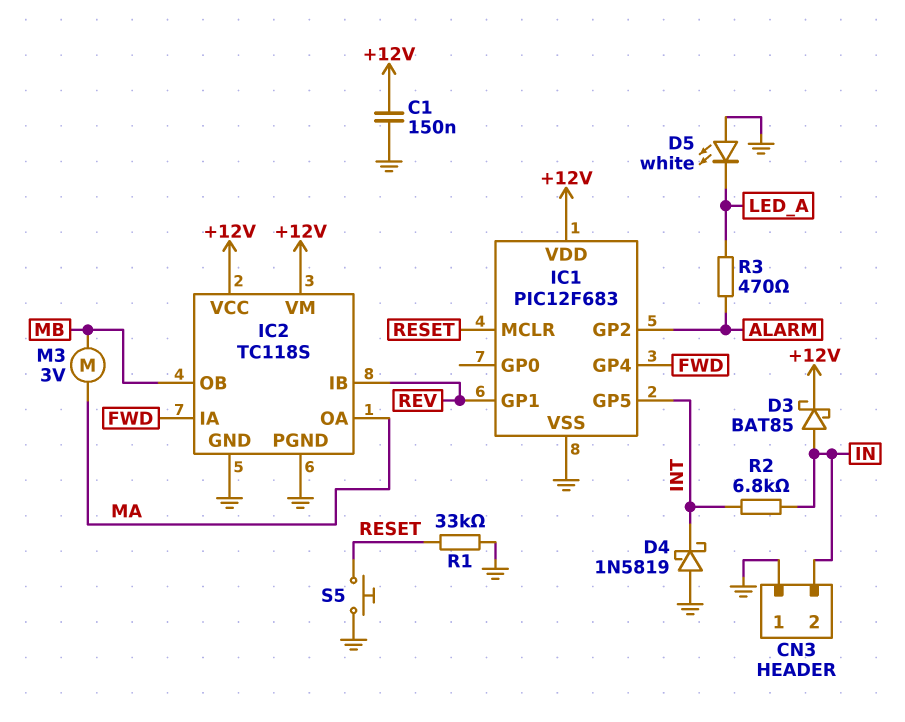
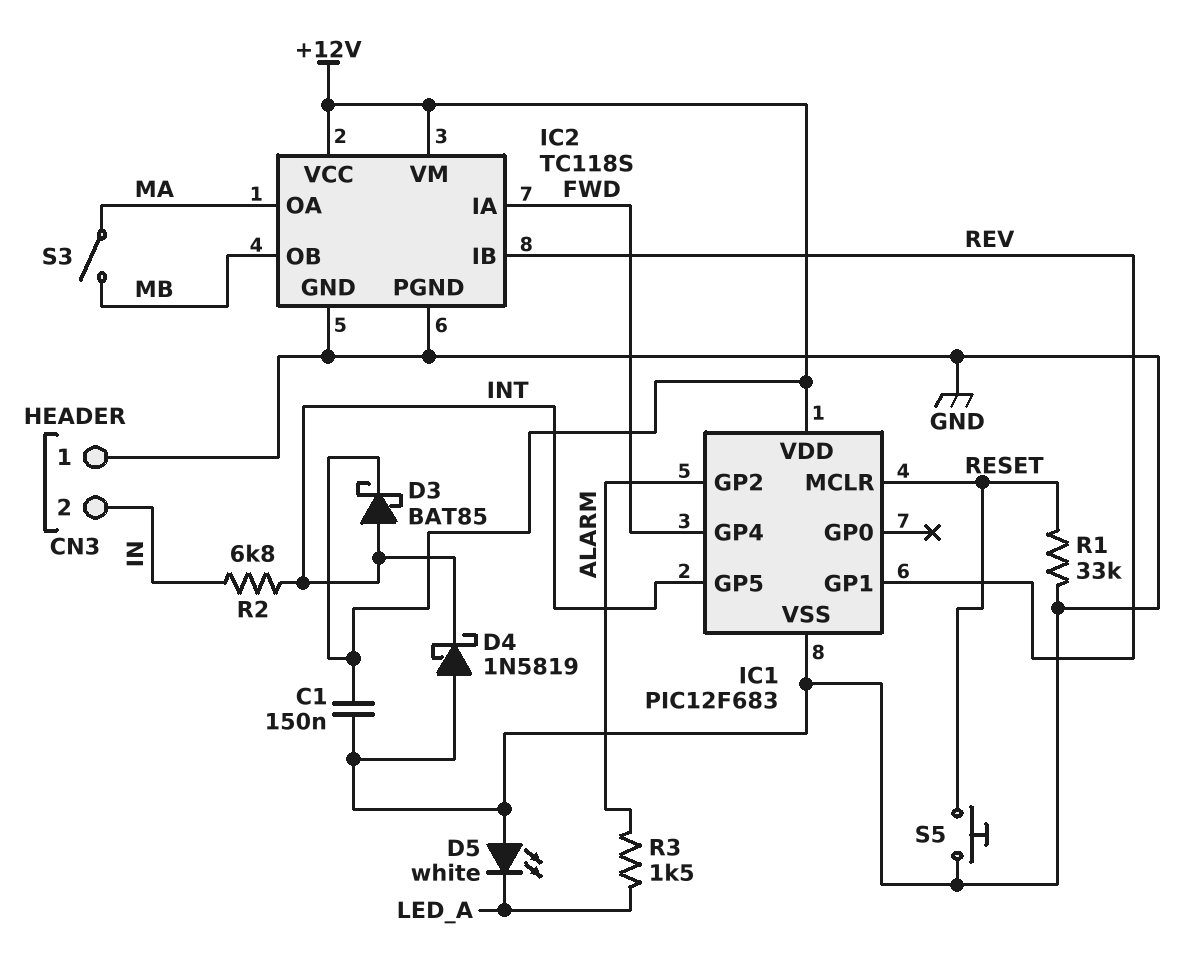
D3: schottky BAT85 (A IN, K +12V) -> schottky BAT85 (A INT, K +12V)
M3: motor 3V (MA, MB) -> none
R3: 470 (ALARM, LED_A) -> 1.5k (ALARM, LED_A)
S3: none -> switch (MA, MB)

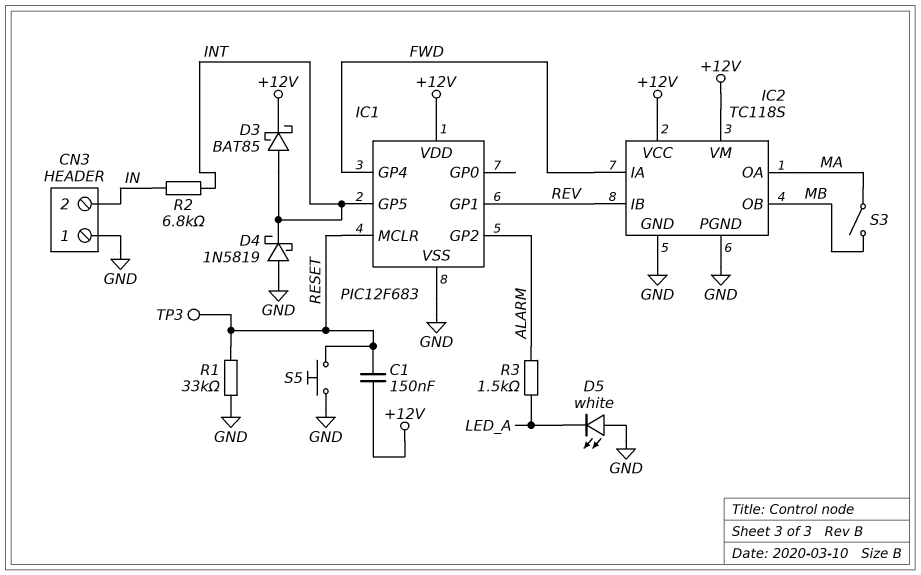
C1: 150nF (+12V, GND) -> 150nF (+12V, RESET)
TP3: none -> test point (RESET)

